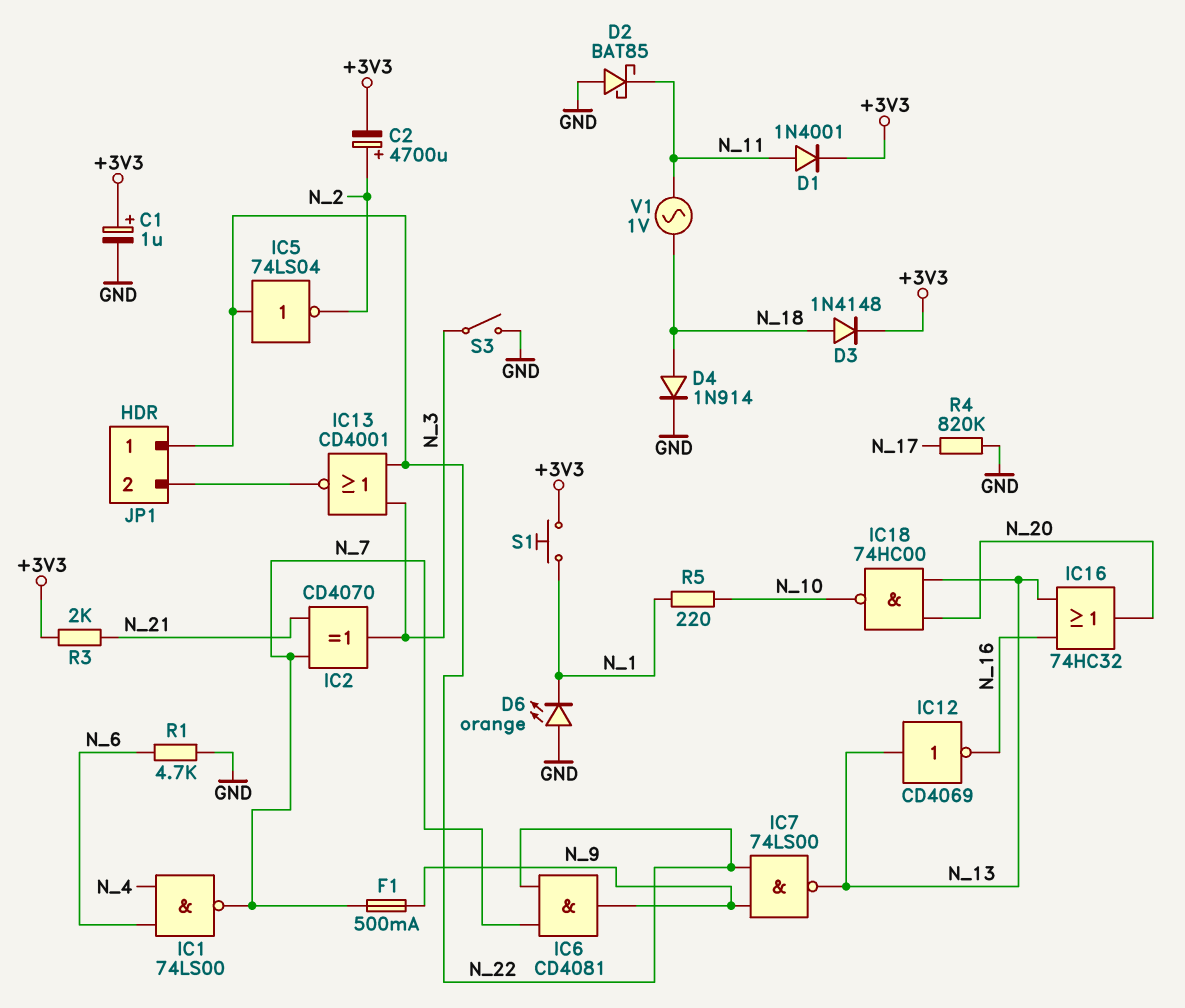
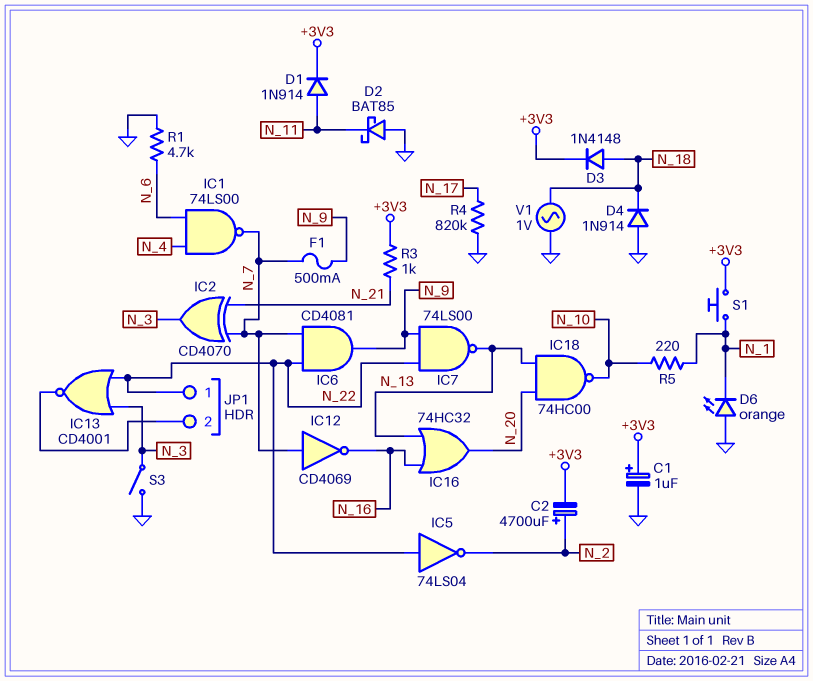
D1: diode 1N4001 (A N_11, K +3V3) -> diode 1N914 (A N_11, K +3V3)
D4: diode 1N914 (A N_18, K GND) -> diode 1N914 (A GND, K N_18)
IC12: NOT CD4069 (in N_13, out N_16) -> NOT CD4069 (in N_7, out N_16)
R3: 2k (+3V3, N_21) -> 1k (+3V3, N_21)
V1: AC 1V (N_11, N_18) -> AC 1V (GND, N_18)

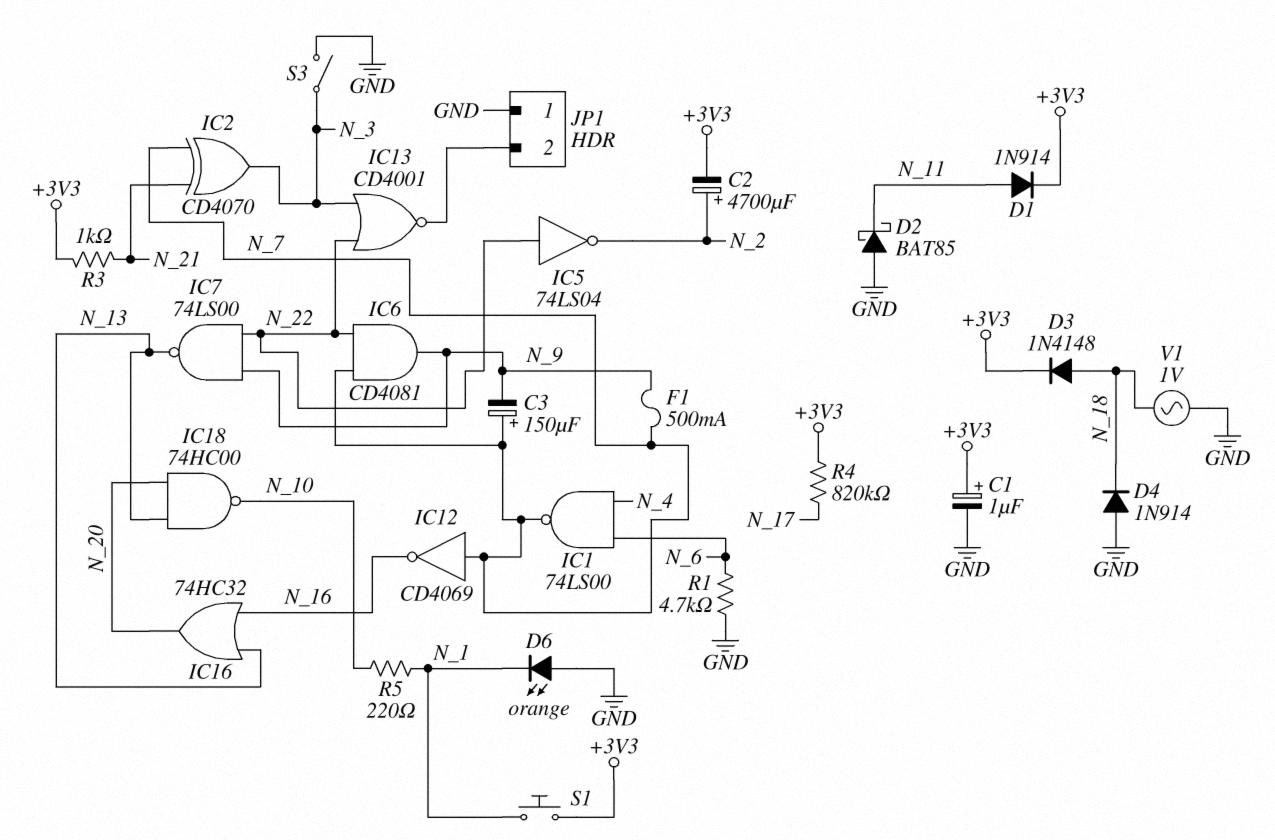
C3: none -> 150uF (plus N_7, minus N_9)
JP1 pin 1: N_22 -> GND
R4: 820k (GND, N_17) -> 820k (+3V3, N_17)

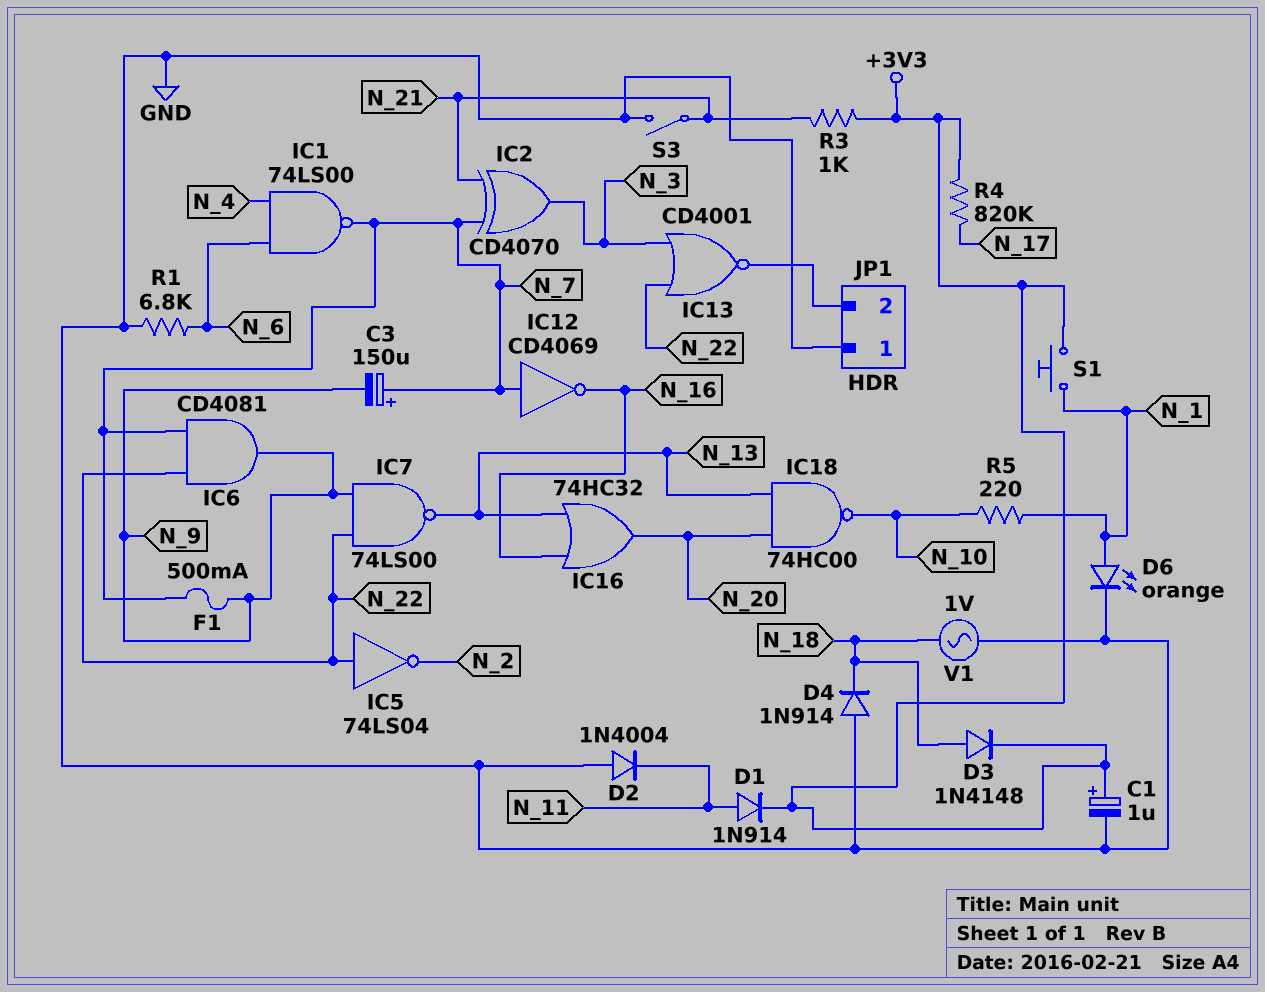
C2: 4700uF (plus N_2, minus +3V3) -> none
D2: schottky BAT85 (A GND, K N_11) -> diode 1N4004 (A GND, K N_11)
D6: LED orange (A GND, K N_1) -> LED orange (A N_1, K GND)
R1: 4.7k (GND, N_6) -> 6.8k (GND, N_6)
S3: switch (GND, N_3) -> switch (GND, N_21)

